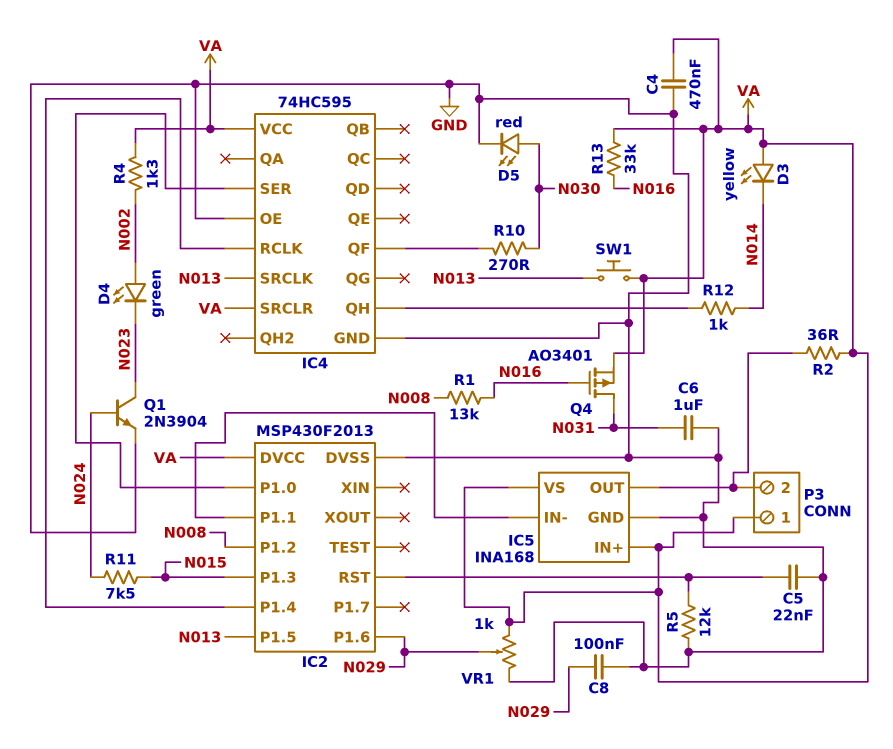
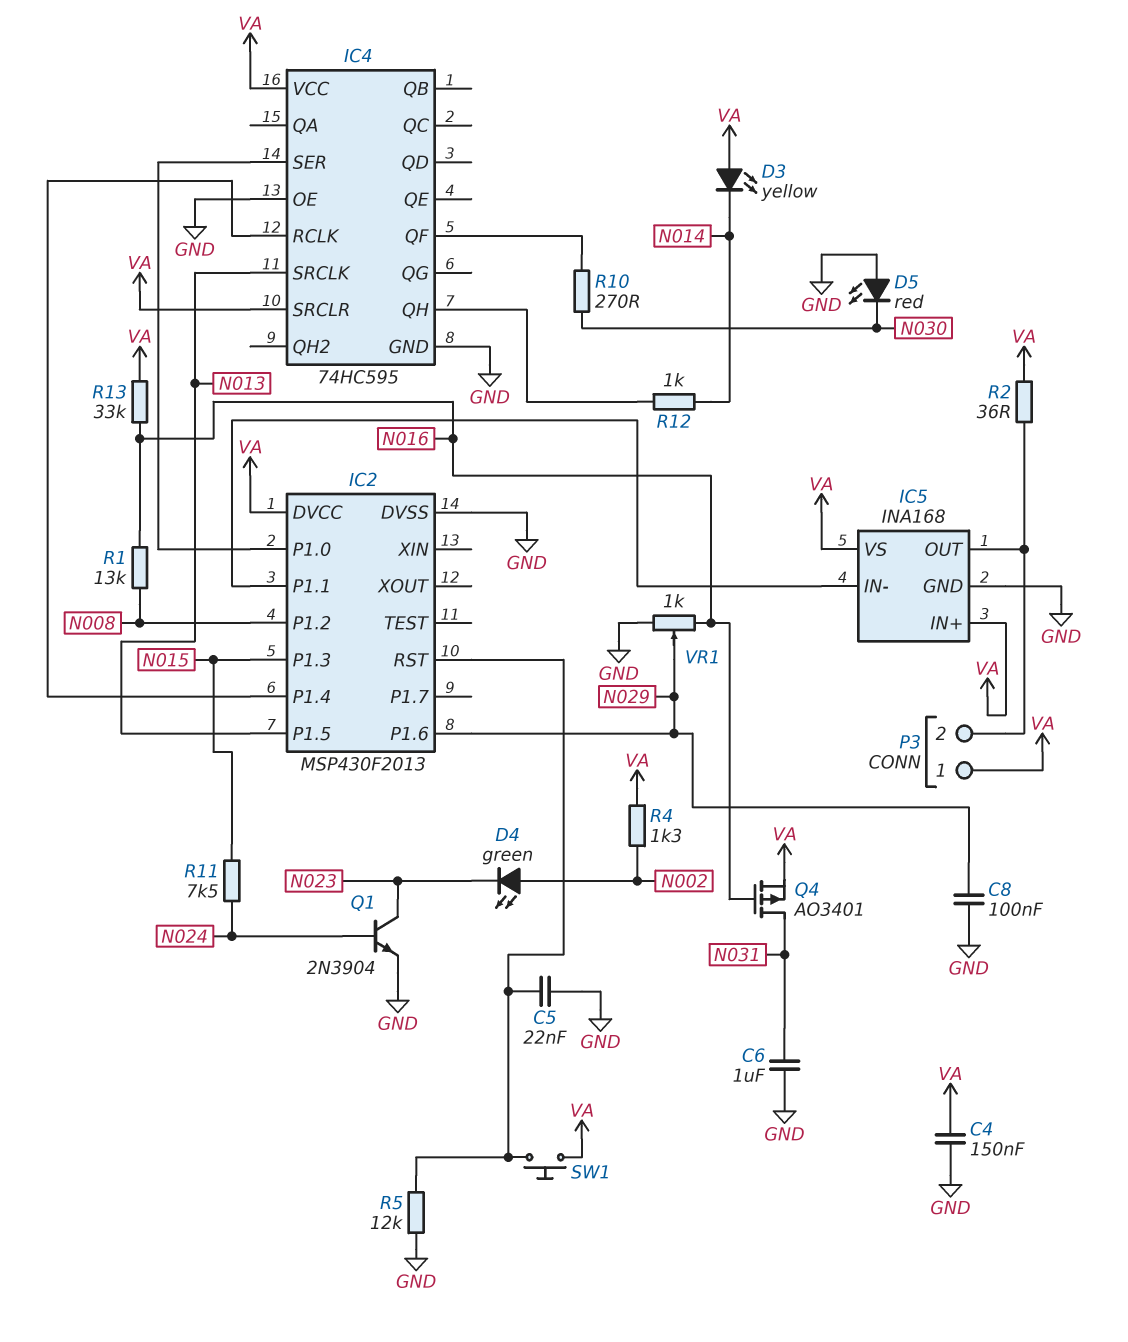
C4: 470nF (GND, VA) -> 150nF (GND, VA)
D5: LED red (A N030, K GND) -> LED red (A GND, K N030)
SW1: button (N013, VA) -> button (IC2/RST, VA)
VR1: 1k (GND, VA, wiper N029) -> 1k (GND, N016, wiper N029)

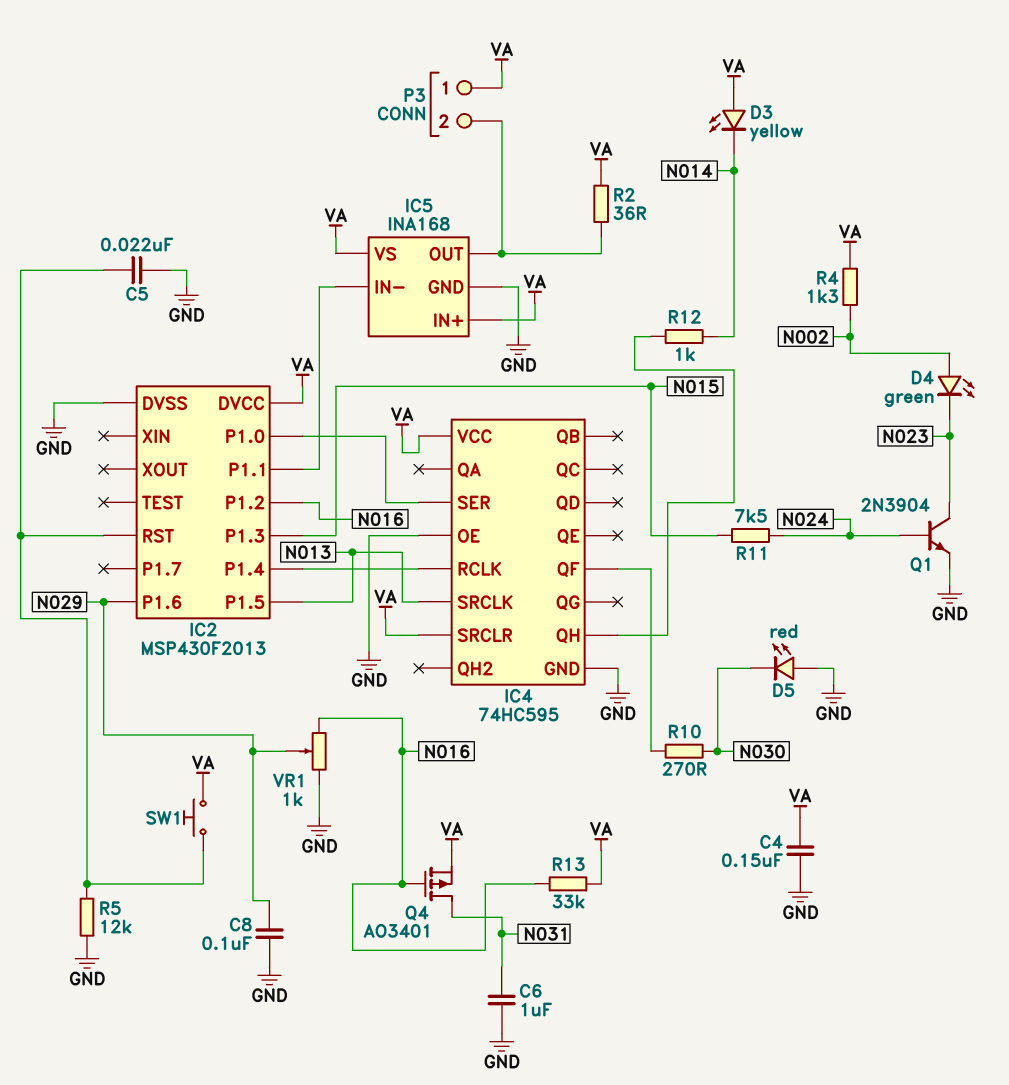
IC2 pin P1.2: N008 -> N016
R1: 13k (N008, N016) -> none

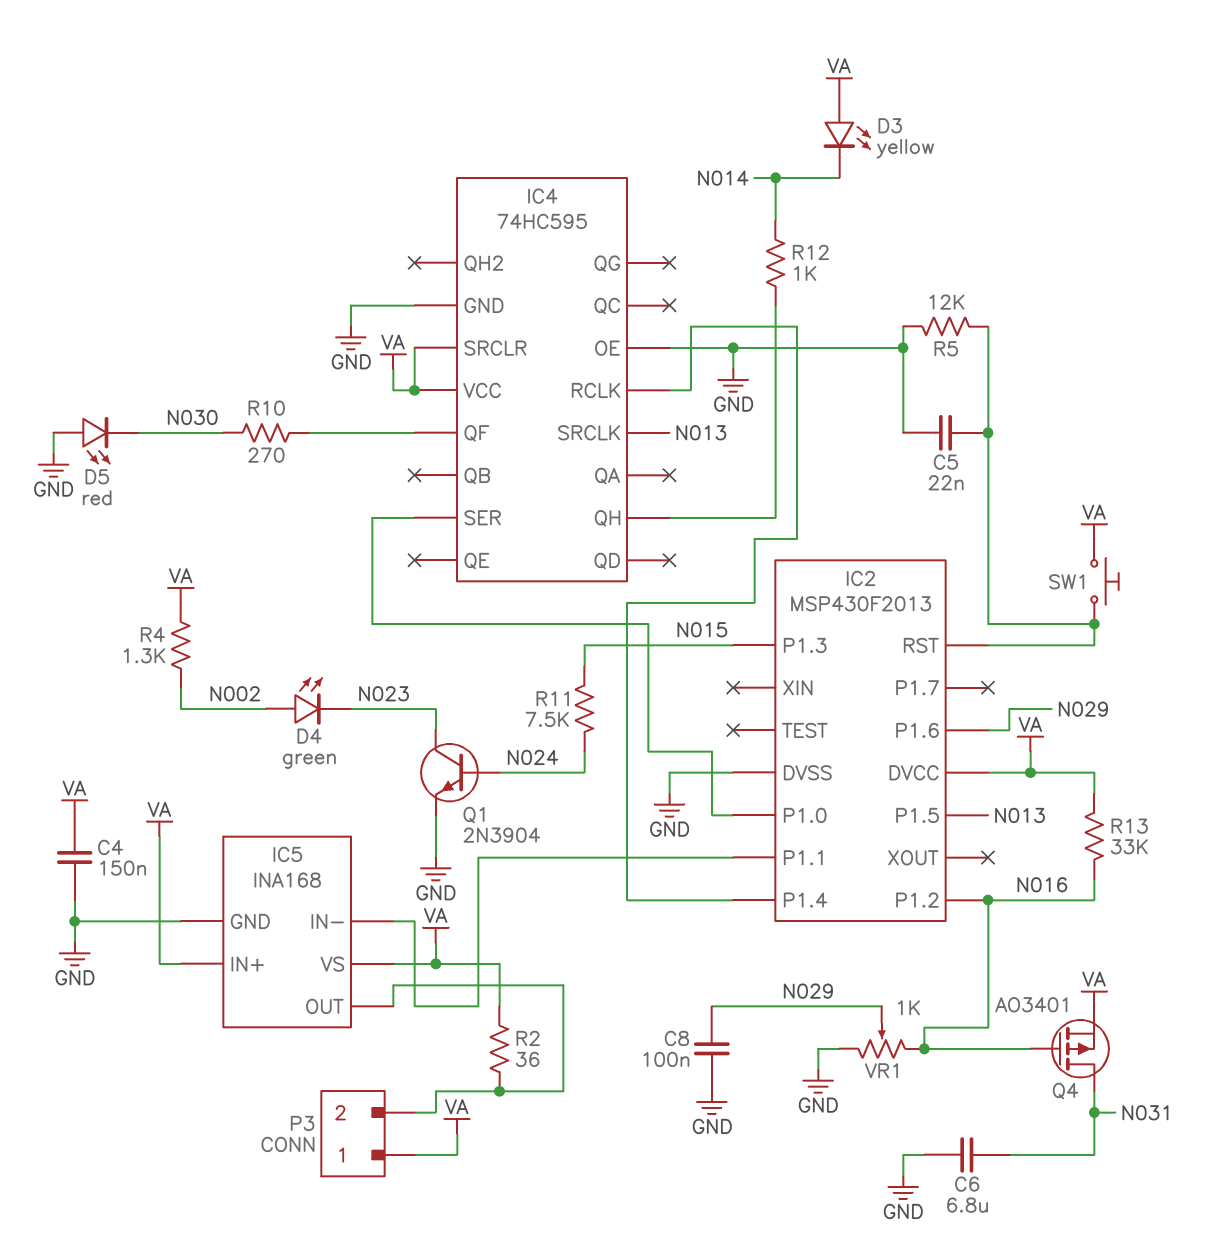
C6: 1uF (GND, N031) -> 6.8uF (GND, N031)

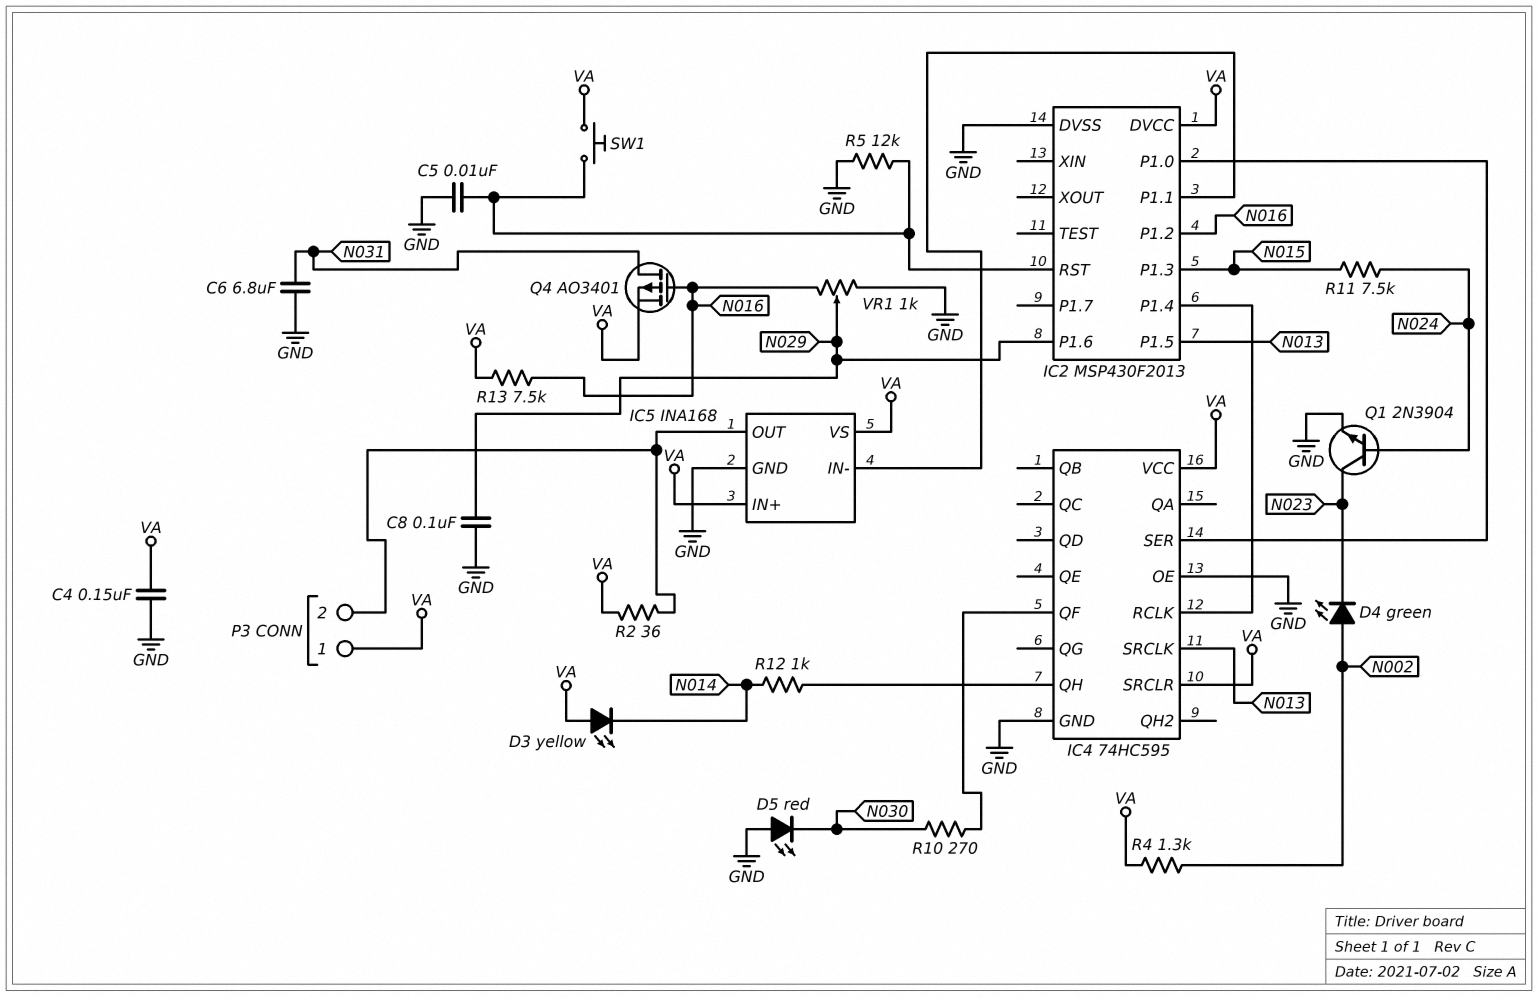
C5: 22nF (GND, IC2/RST) -> 10nF (GND, IC2/RST)
R13: 33k (N016, VA) -> 7.5k (N016, VA)

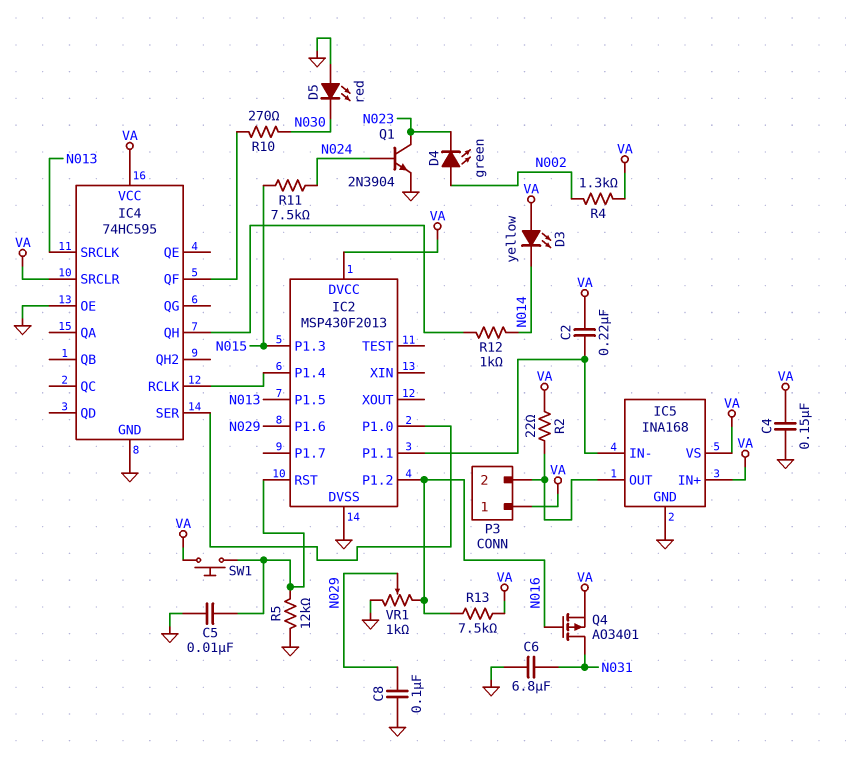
C2: none -> 220nF (IC2/P1.1, VA)
R2: 36 (IC5/OUT, VA) -> 22 (IC5/OUT, VA)

